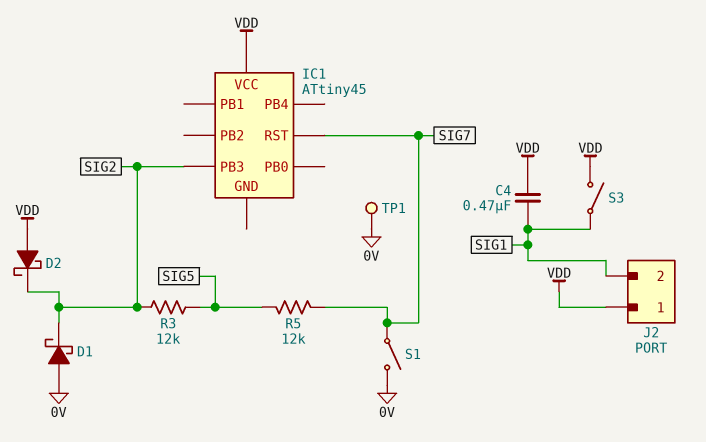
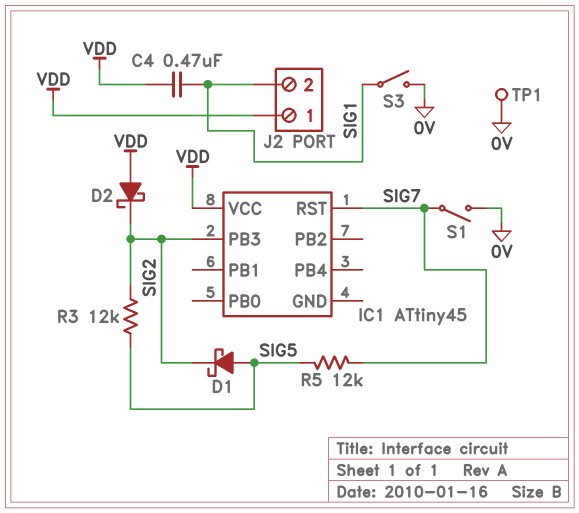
D1: schottky (A 0V, K SIG2) -> schottky (A SIG5, K SIG2)
S3: switch (SIG1, VDD) -> switch (0V, SIG1)

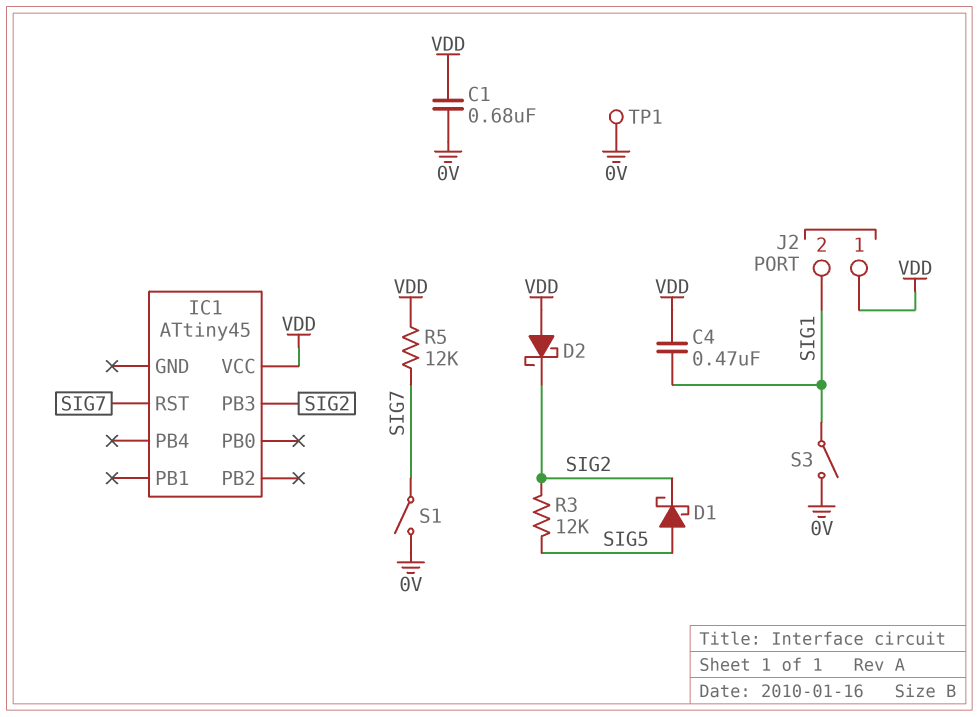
C1: none -> 680nF (0V, VDD)
R5: 12k (SIG5, SIG7) -> 12k (SIG7, VDD)

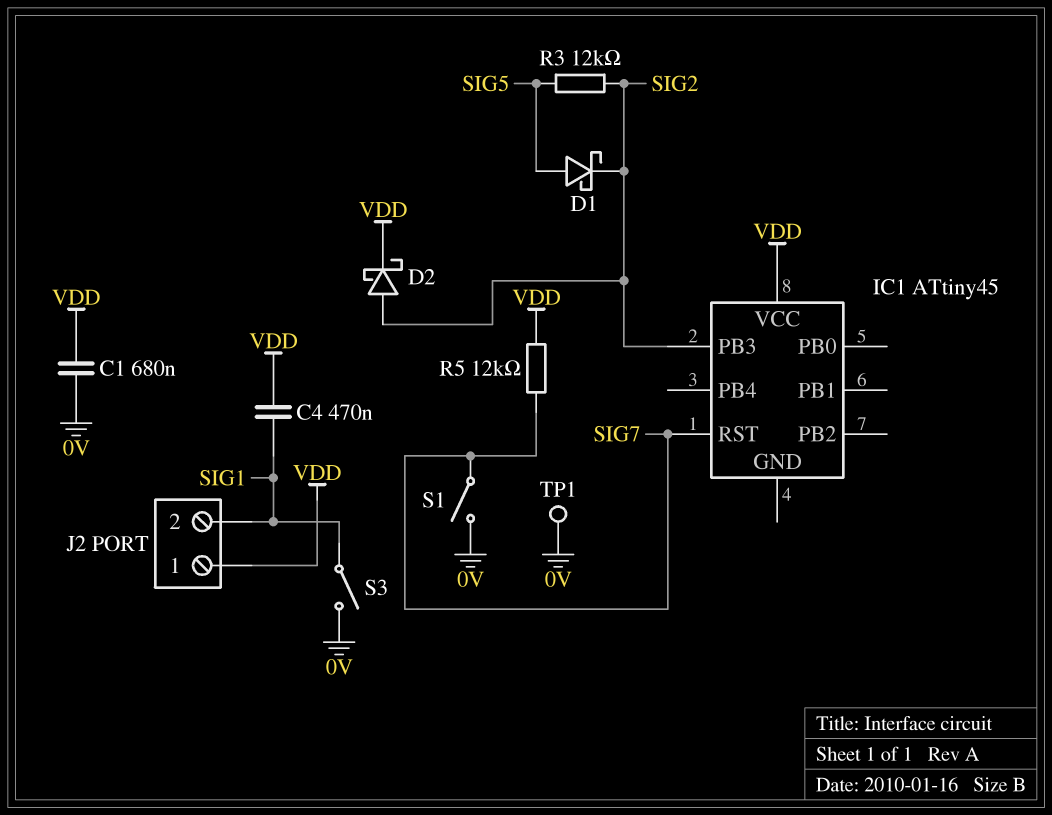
D2: schottky (A VDD, K SIG2) -> schottky (A SIG2, K VDD)

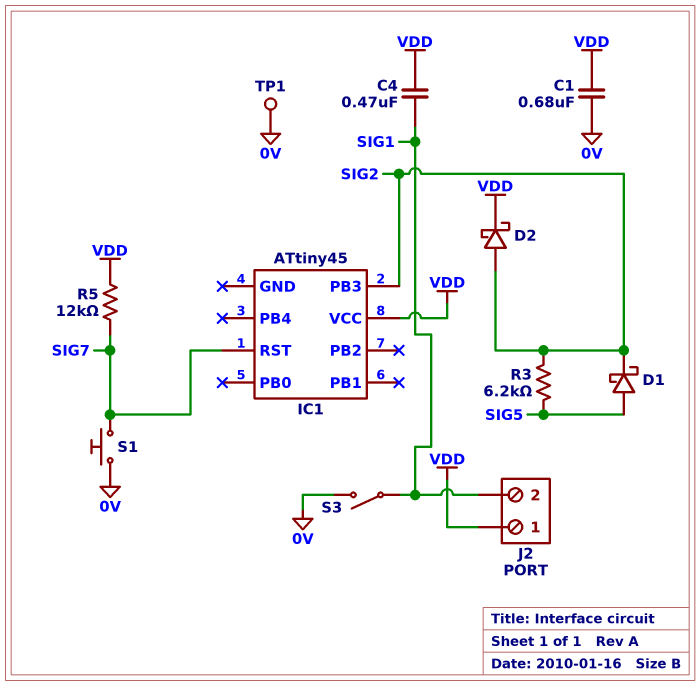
R3: 12k (SIG2, SIG5) -> 6.2k (SIG2, SIG5)
S1: switch (0V, SIG7) -> button (0V, SIG7)

